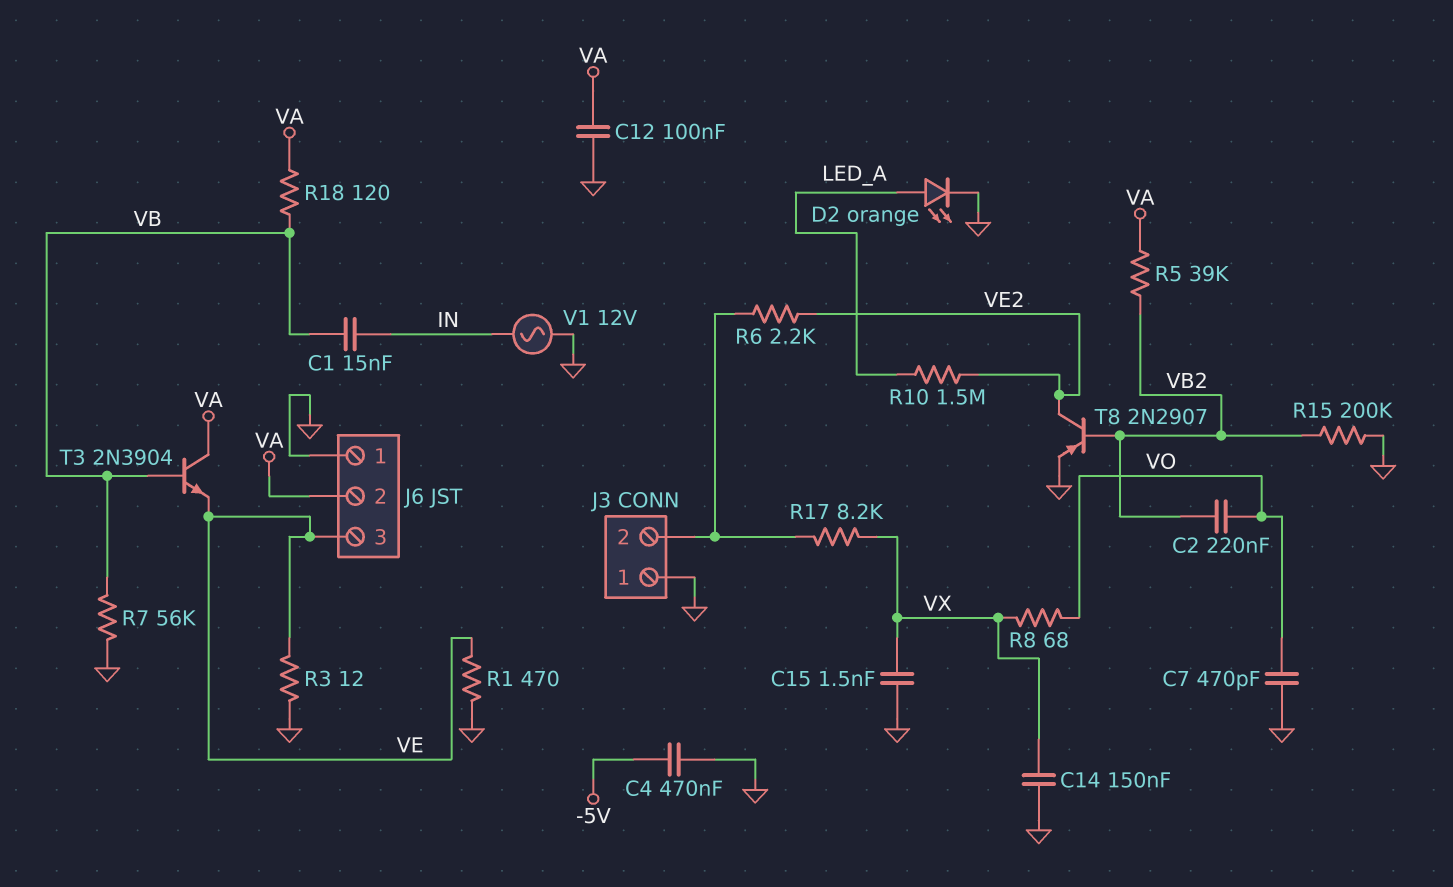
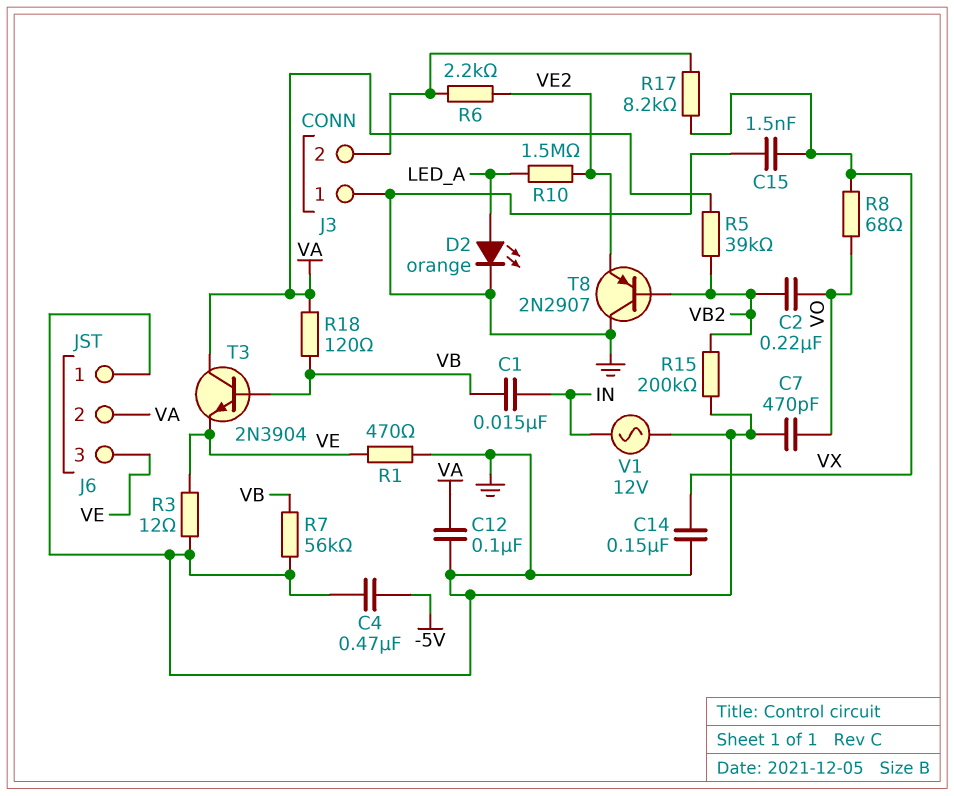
T8: PNP 2N2907 (B VB2, C VE2, E GND) -> PNP 2N2907 (B VB2, C GND, E VE2)

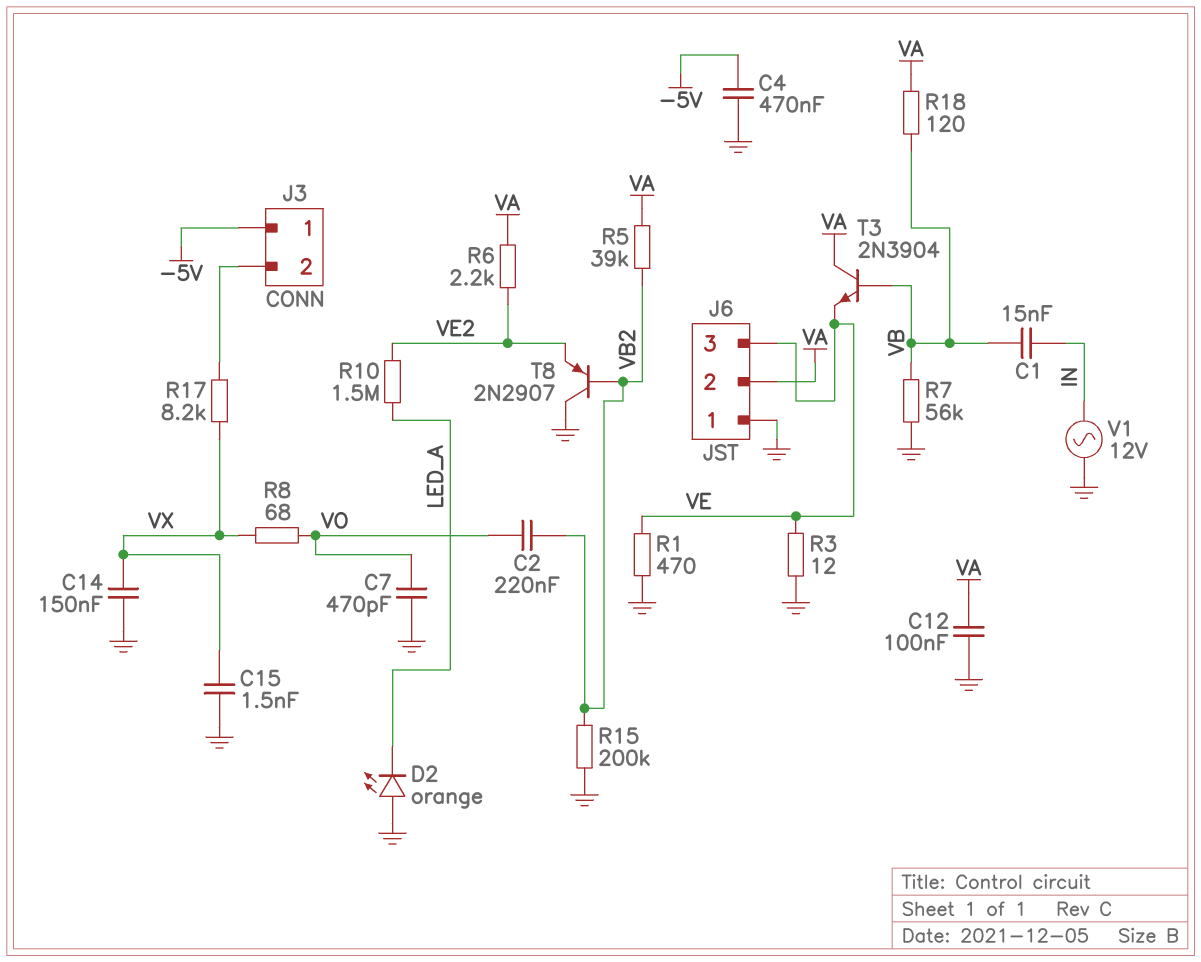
D2: LED orange (A LED_A, K GND) -> LED orange (A GND, K LED_A)
J3 pin 1: GND -> -5V
R6: 2.2k (J3/2, VE2) -> 2.2k (VA, VE2)

